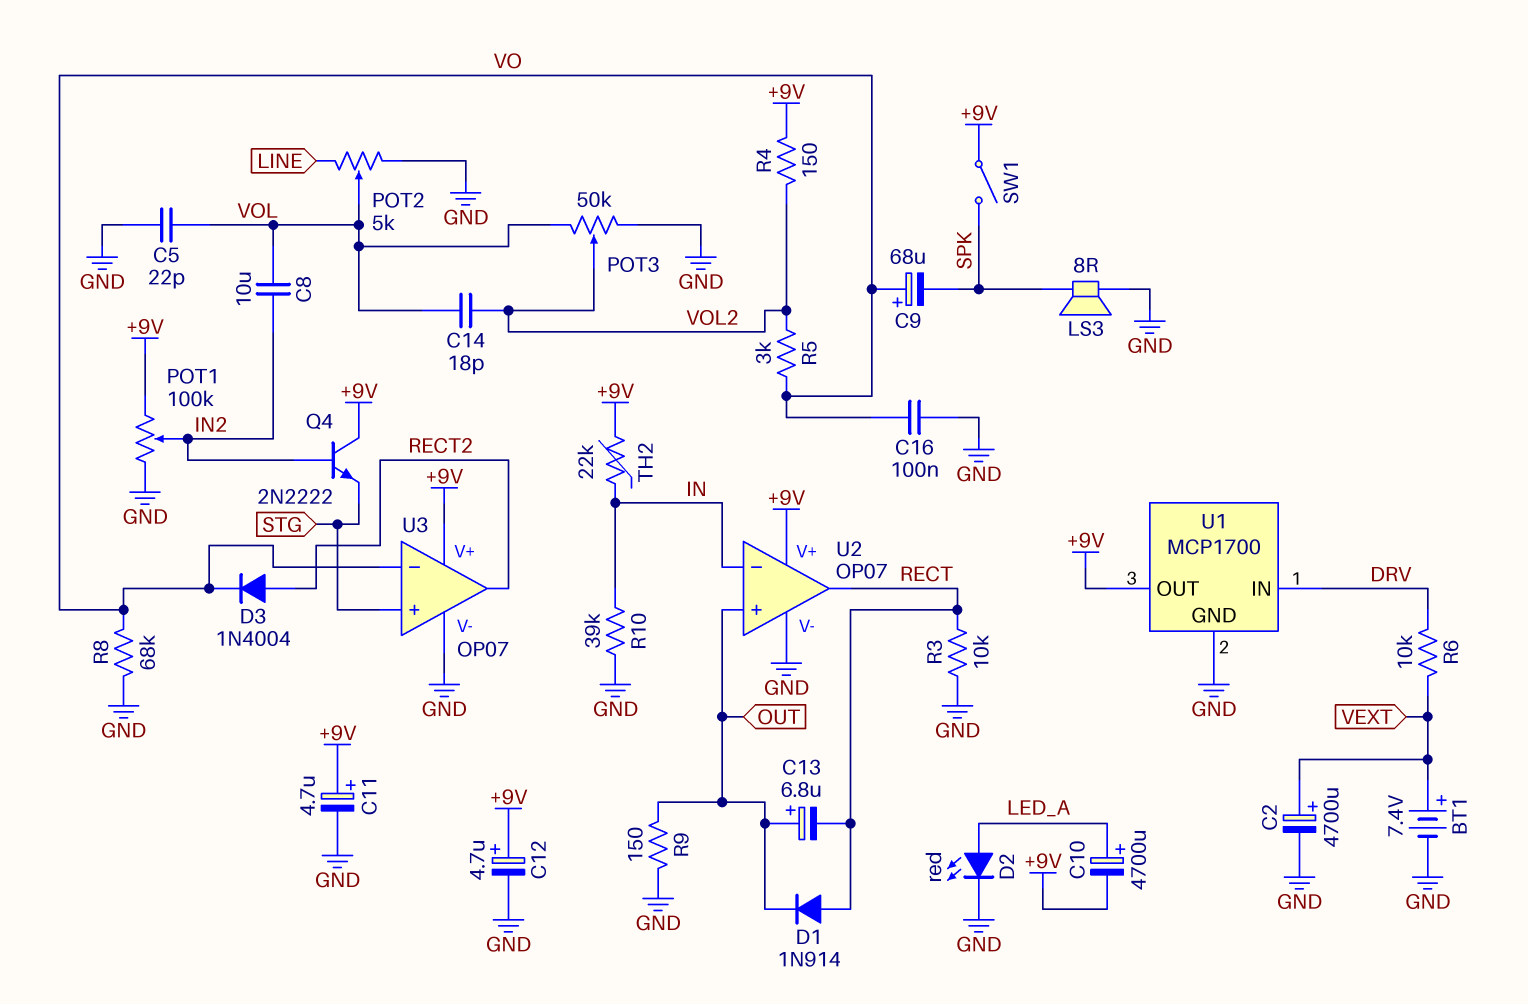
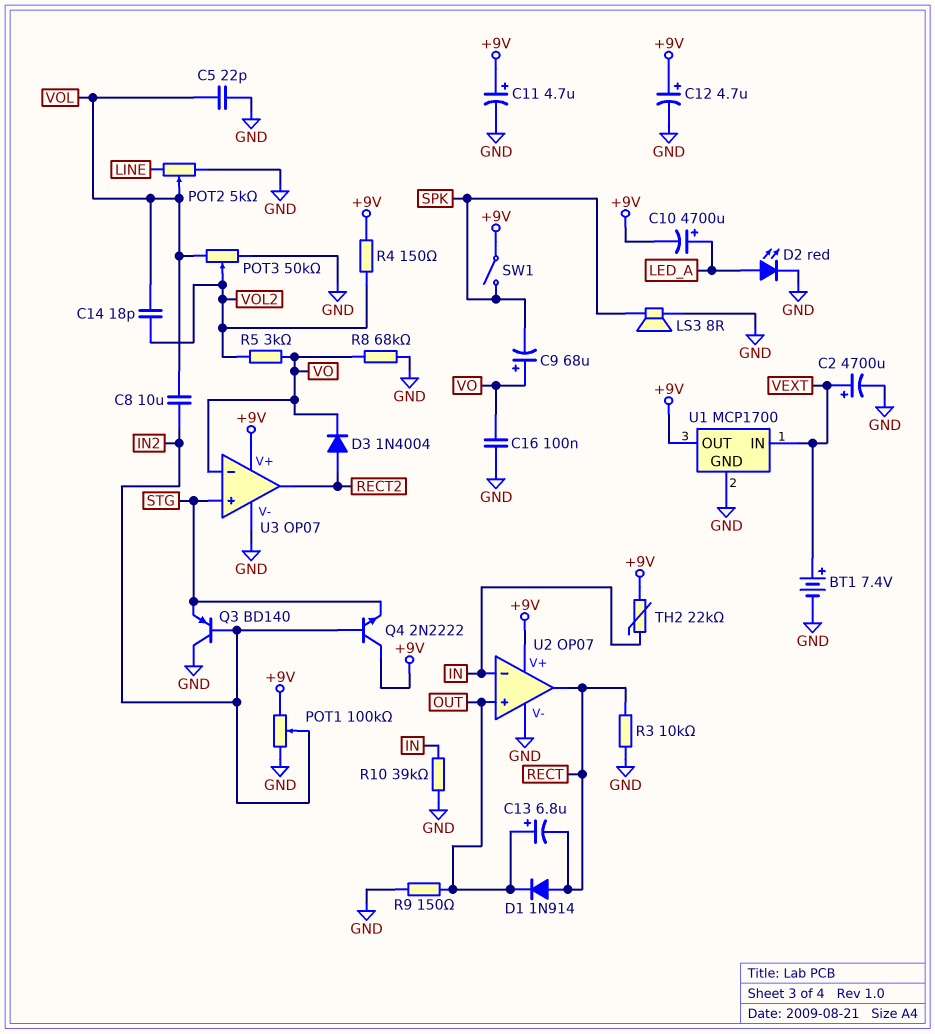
Q3: none -> PNP BD140 (B IN2, C GND, E STG)
R6: 10k (DRV, VEXT) -> none
U1 pin IN: DRV -> VEXT

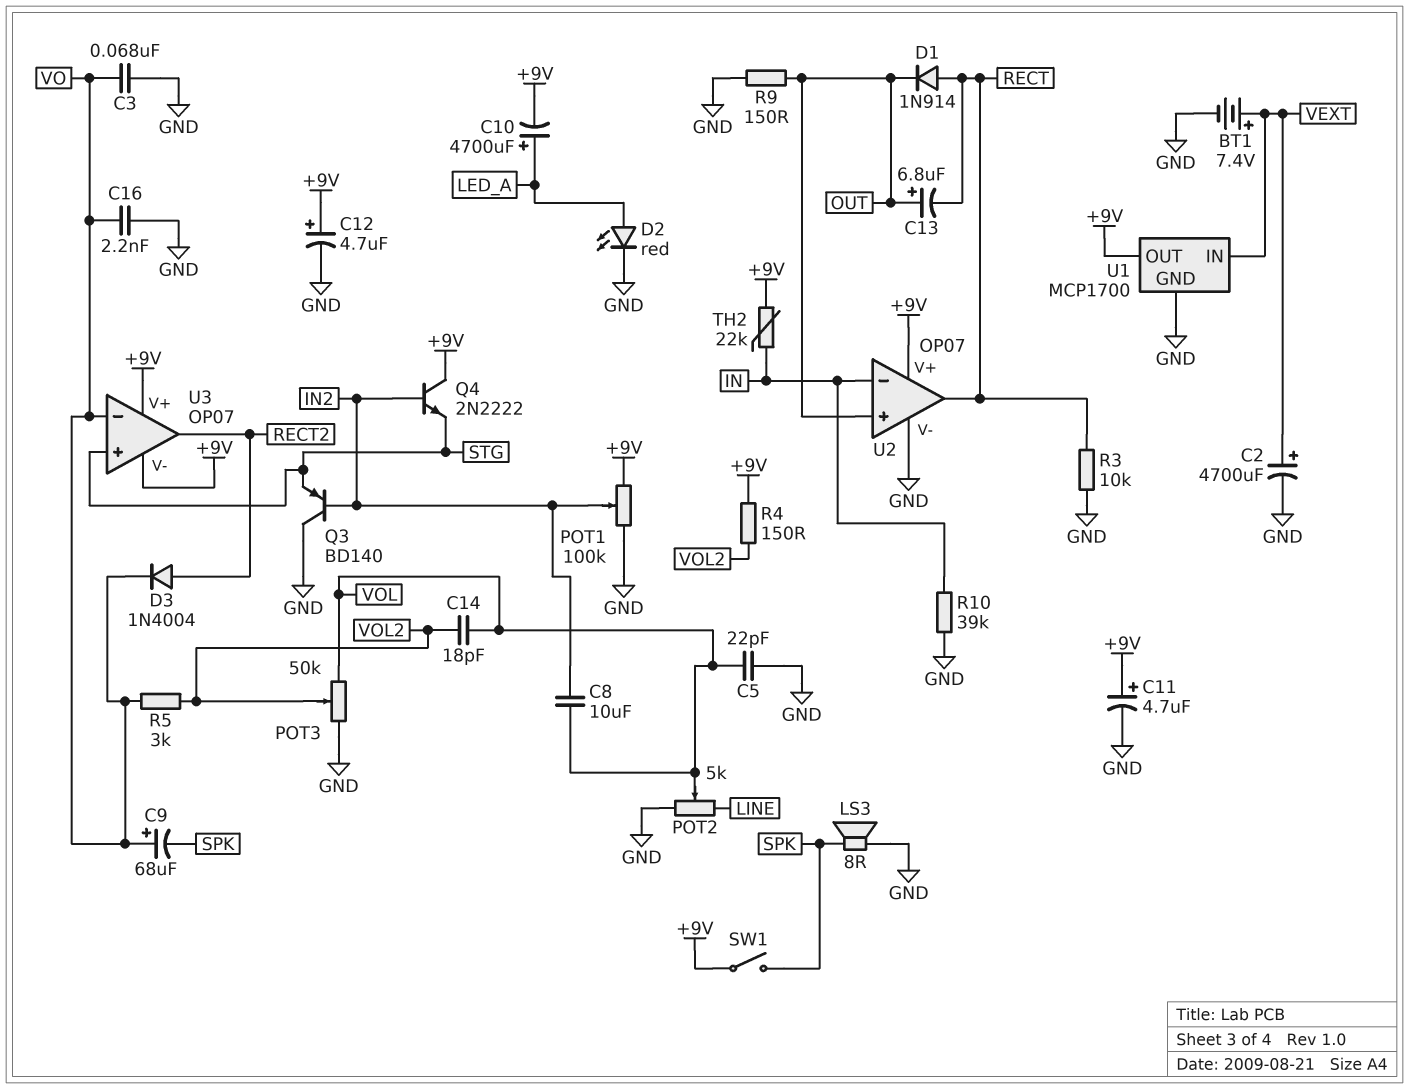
C3: none -> 68nF (GND, VO)
C16: 100nF (GND, VO) -> 2.2nF (GND, VO)
R8: 68k (GND, VO) -> none
U3 pin V-: GND -> +9V

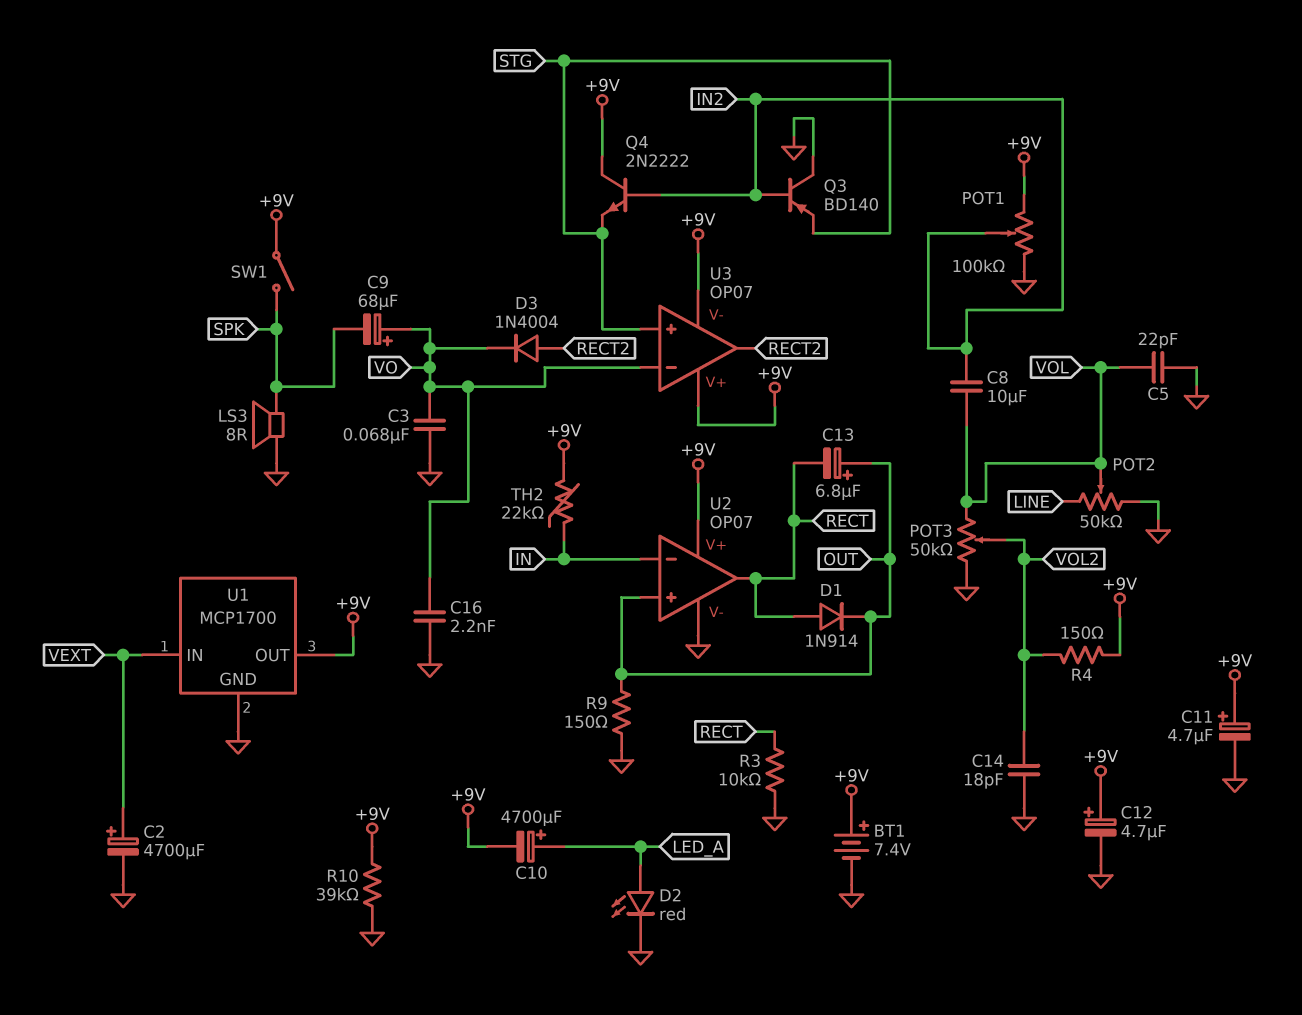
BT1: 7.4V (plus VEXT, minus GND) -> 7.4V (plus +9V, minus GND)
C14: 18pF (VOL, VOL2) -> 18pF (GND, VOL2)
POT2: 5k (GND, LINE, wiper VOL) -> 50k (GND, LINE, wiper VOL)
R5: 3k (VO, VOL2) -> none
R10: 39k (GND, IN) -> 39k (+9V, GND)

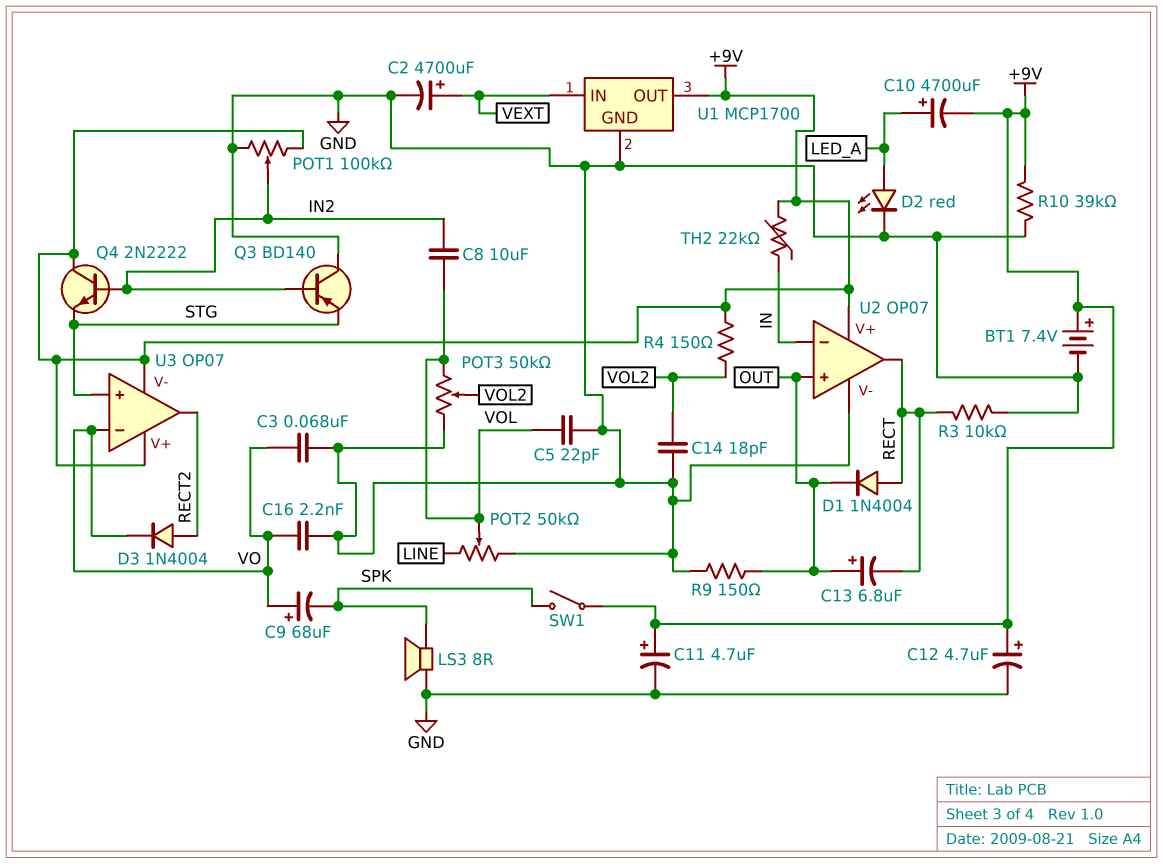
D1: diode 1N914 (A RECT, K OUT) -> diode 1N4004 (A RECT, K OUT)

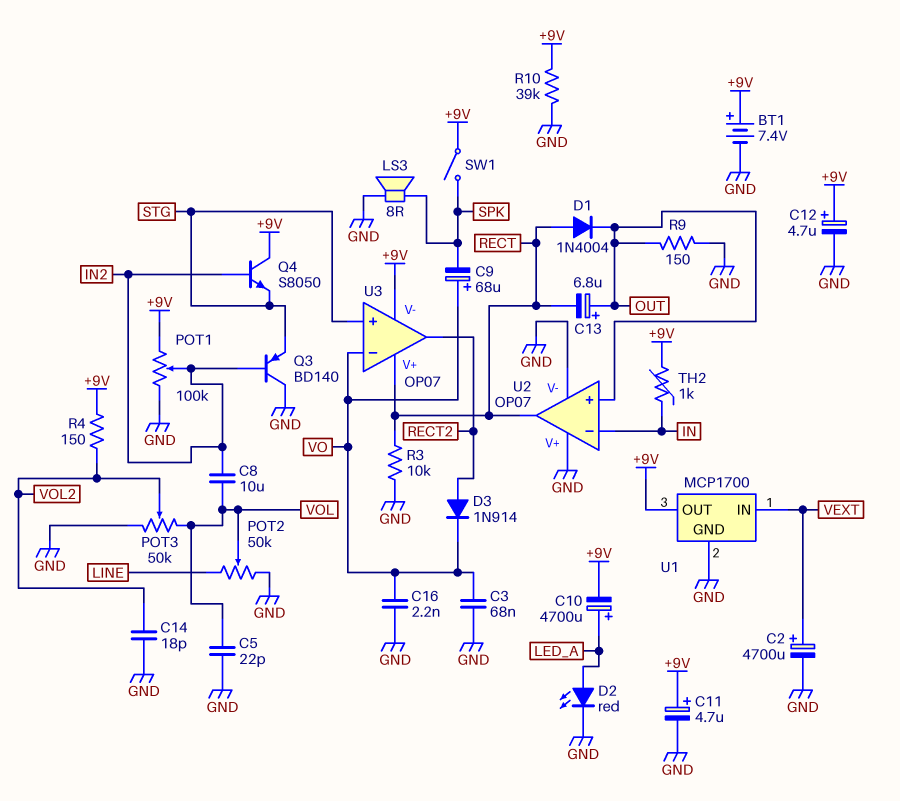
D3: diode 1N4004 (A RECT2, K VO) -> diode 1N914 (A RECT2, K VO)
Q4: NPN 2N2222 (B IN2, C +9V, E STG) -> NPN S8050 (B IN2, C +9V, E STG)
TH2: 22k (+9V, IN) -> 1k (+9V, IN)
U2 pin V+: +9V -> GND
U3 pin V+: +9V -> RECT

